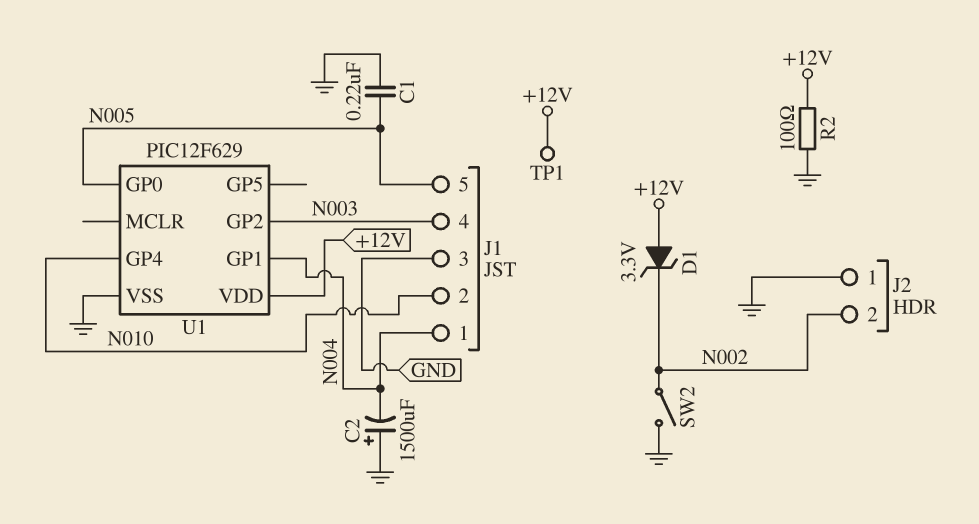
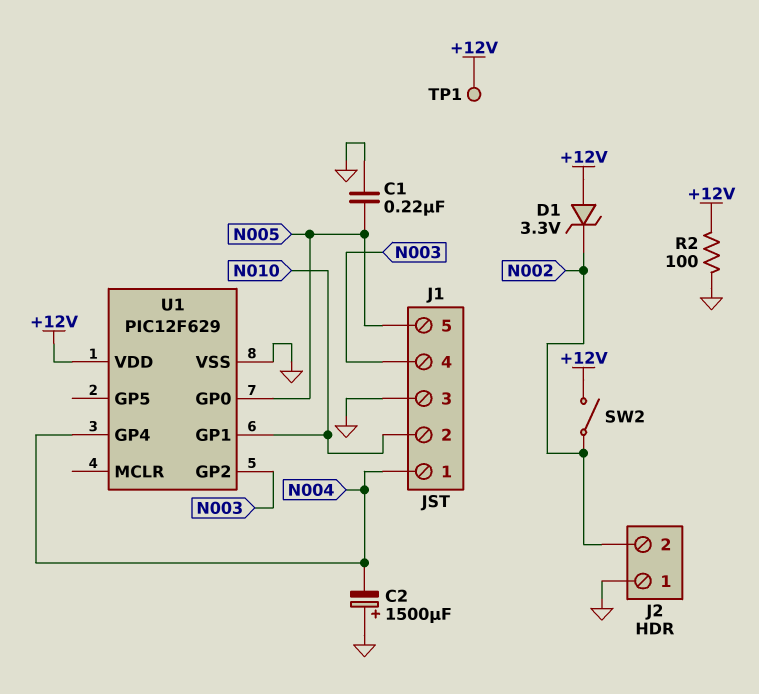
SW2: switch (GND, N002) -> switch (+12V, N002)
U1 pin GP1: N004 -> N010
U1 pin GP4: N010 -> N004

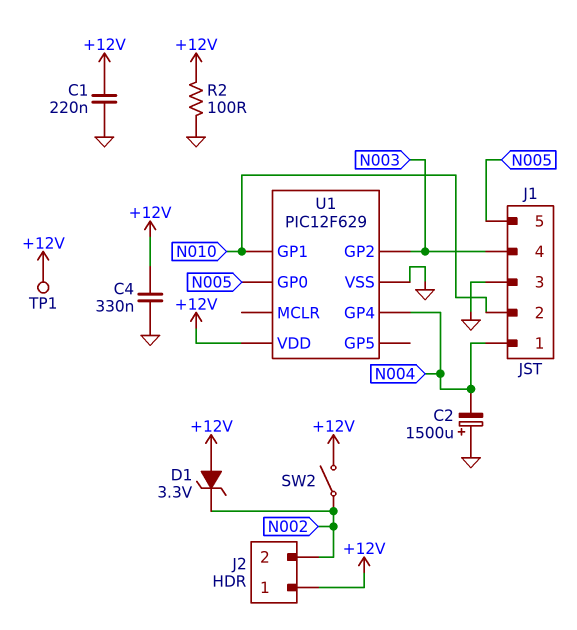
C1: 220nF (GND, N005) -> 220nF (+12V, GND)
C4: none -> 330nF (+12V, GND)
J2 pin 1: GND -> +12V

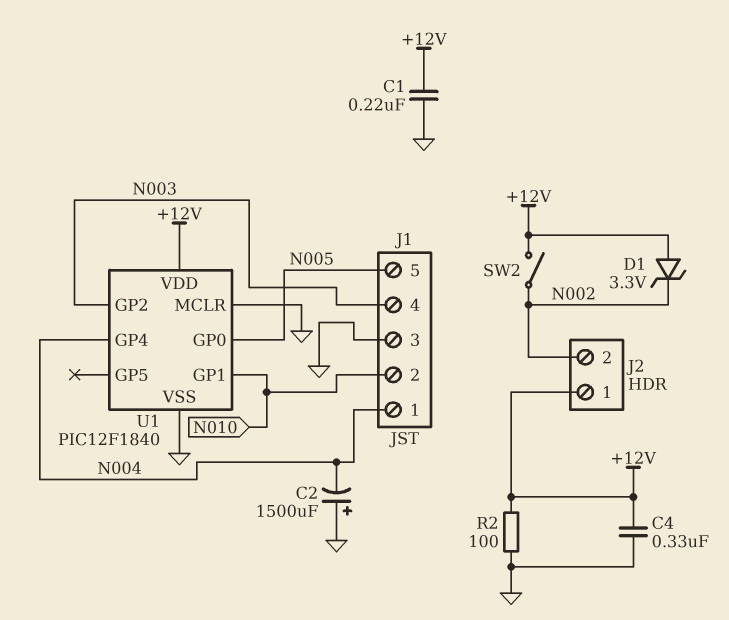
TP1: test point (+12V) -> none
U1: PIC12F629 -> PIC12F1840
U1 pin MCLR: none -> GND

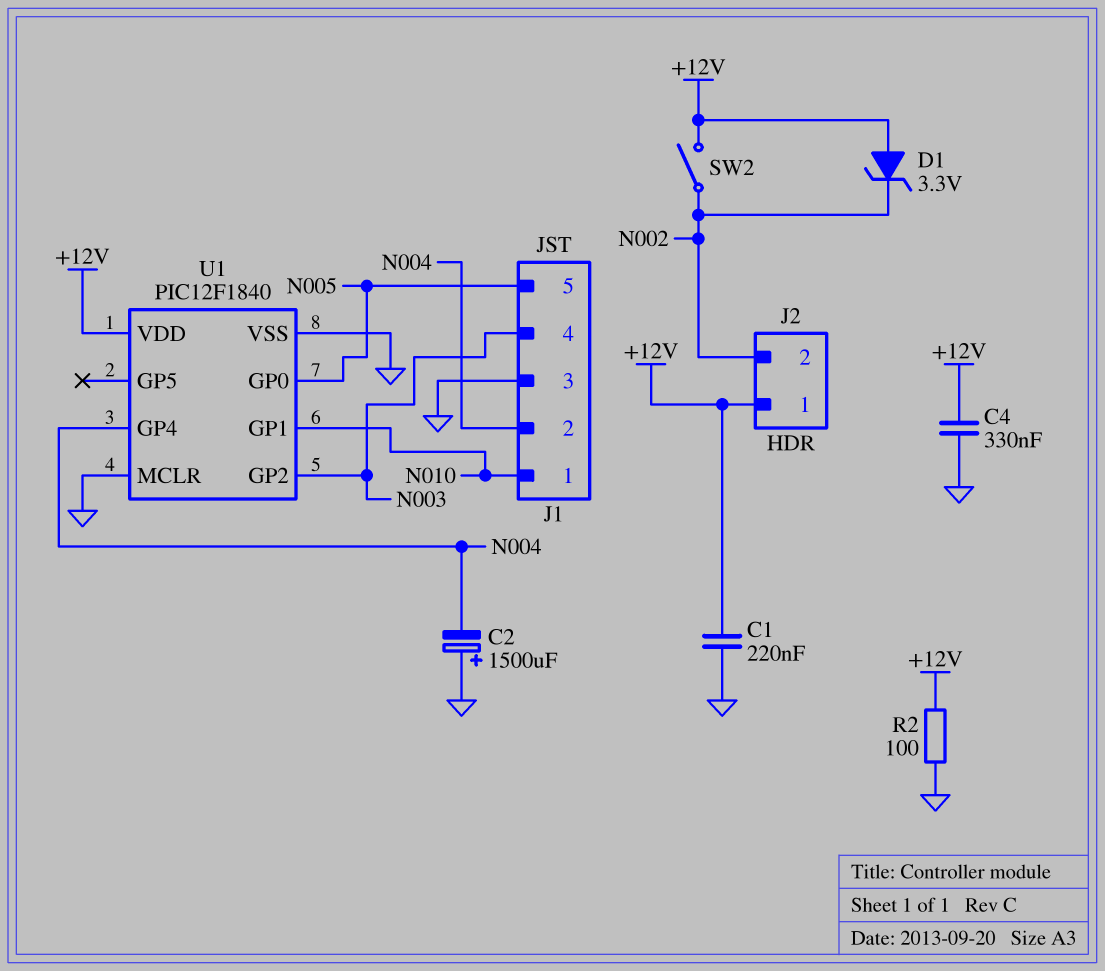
J1 pin 1: N004 -> N010
J1 pin 2: N010 -> N004

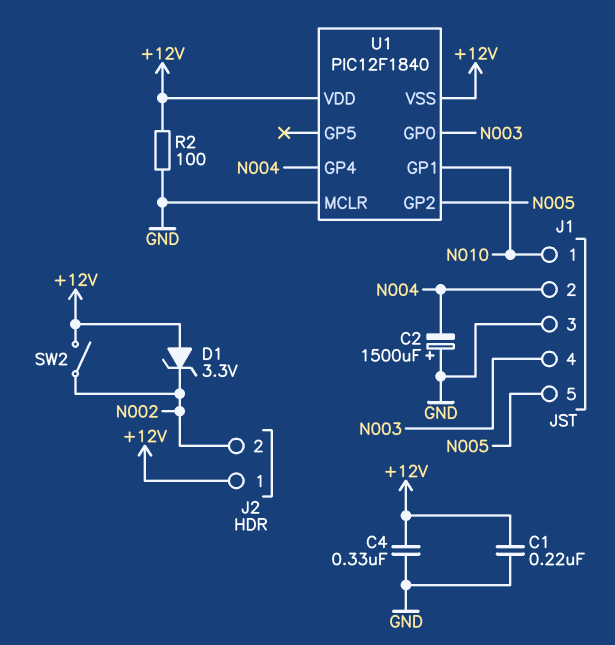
U1 pin GP0: N005 -> N003
U1 pin GP2: N003 -> N005
U1 pin VSS: GND -> +12V

